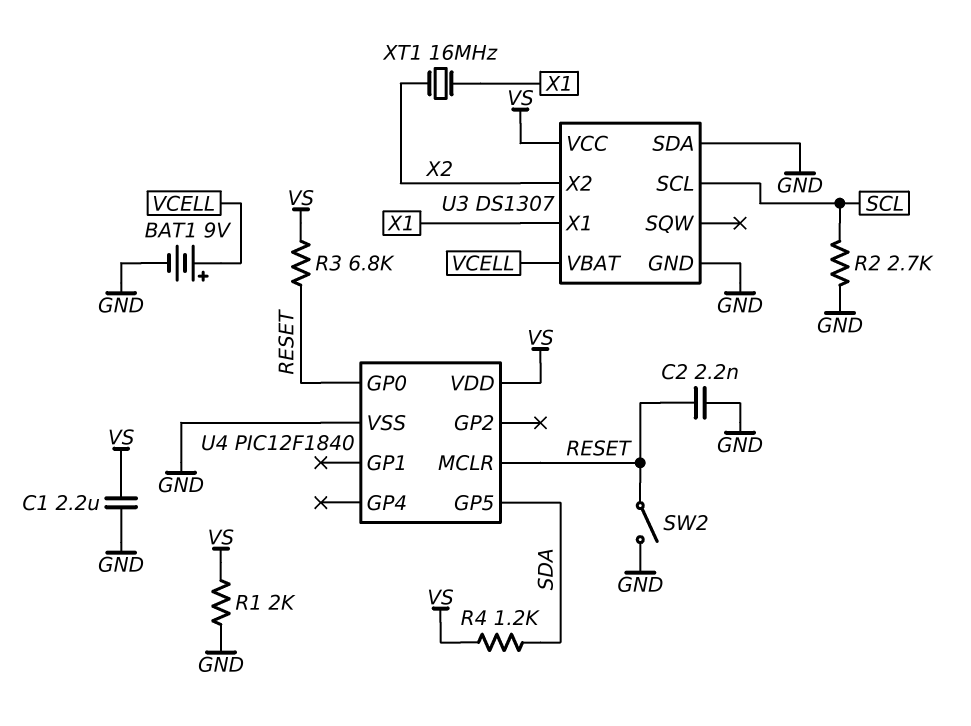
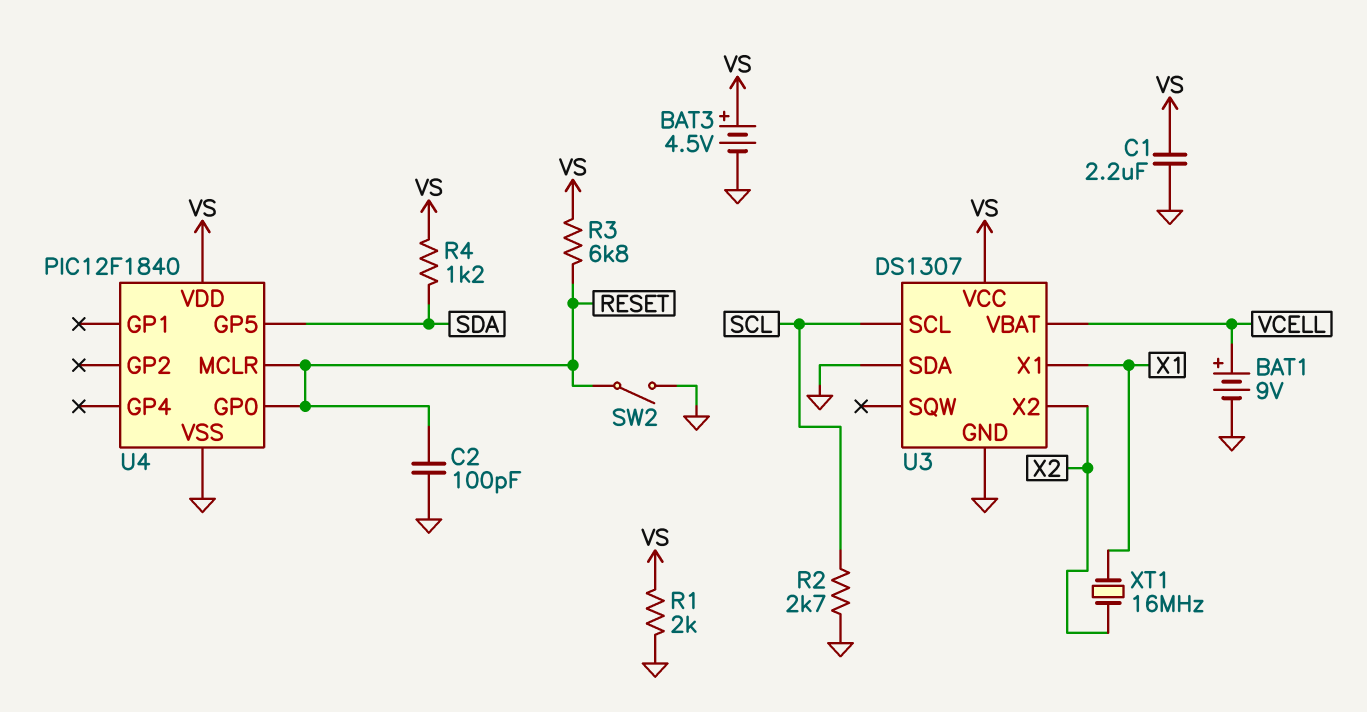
BAT3: none -> 4.5V (plus VS, minus GND)
C2: 2.2nF (GND, RESET) -> 100pF (GND, RESET)

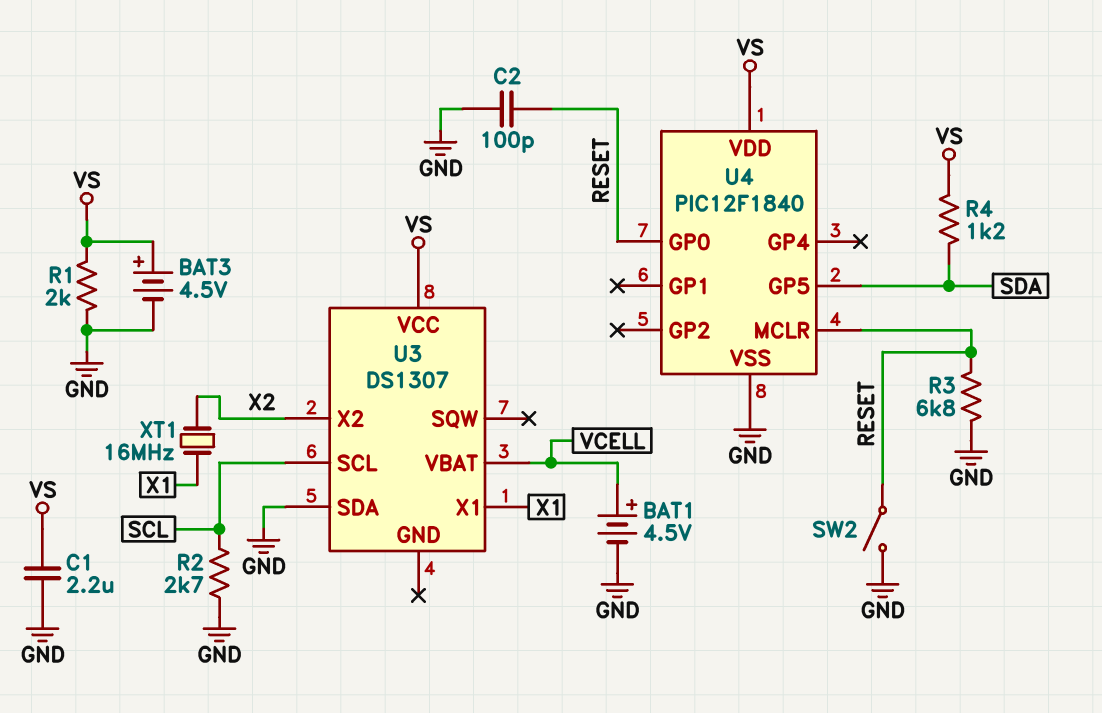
BAT1: 9V (plus VCELL, minus GND) -> 4.5V (plus VCELL, minus GND)
R3: 6.8k (RESET, VS) -> 6.8k (GND, RESET)
U3 pin GND: GND -> none

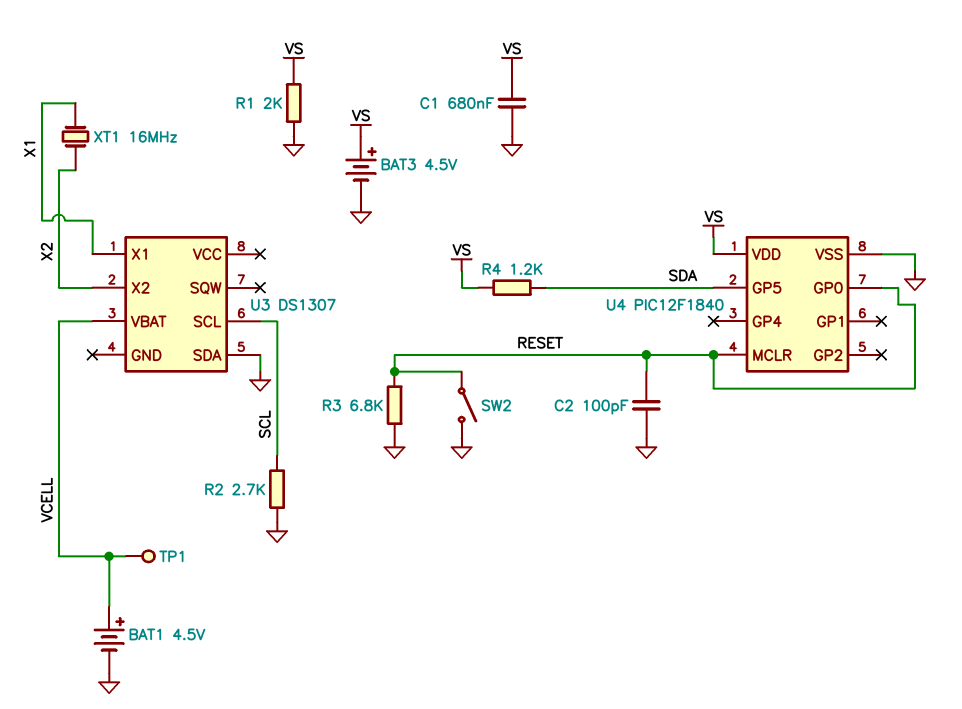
C1: 2.2uF (GND, VS) -> 680nF (GND, VS)
TP1: none -> test point (VCELL)
U3 pin VCC: VS -> none

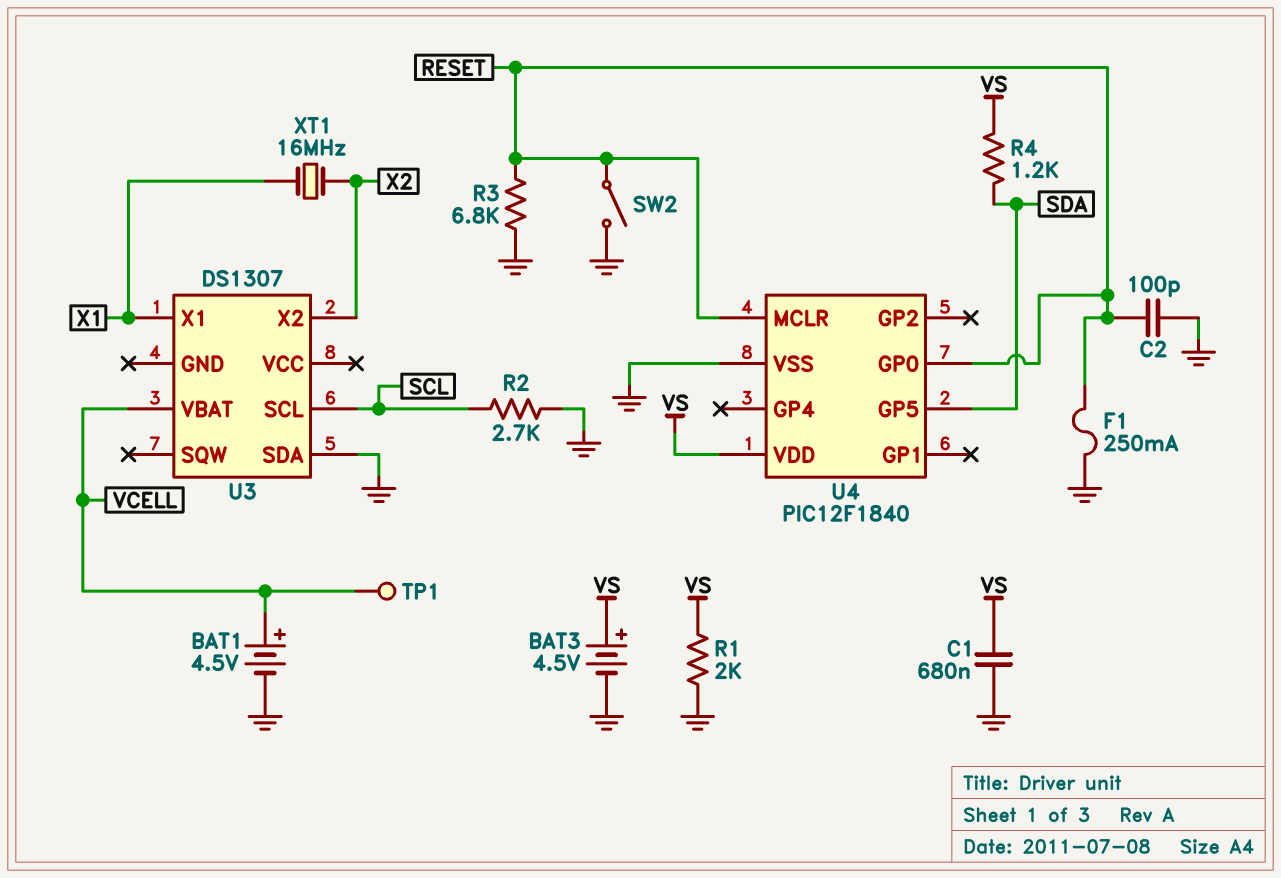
F1: none -> 250mA (GND, RESET)

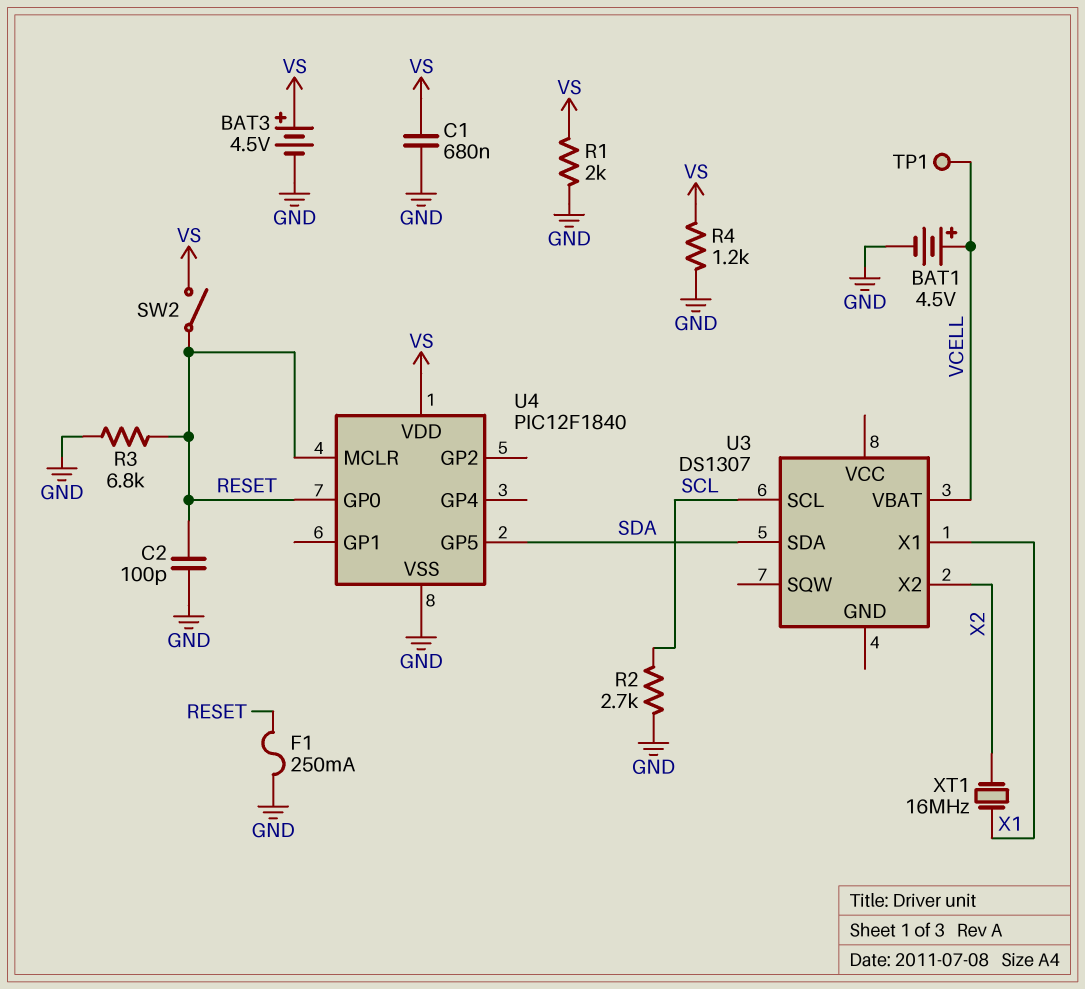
R4: 1.2k (SDA, VS) -> 1.2k (GND, VS)
SW2: switch (GND, RESET) -> switch (RESET, VS)
U3 pin SDA: GND -> SDA

